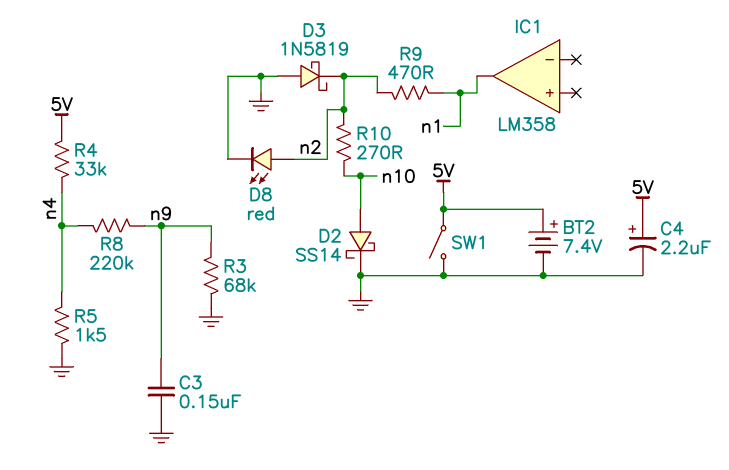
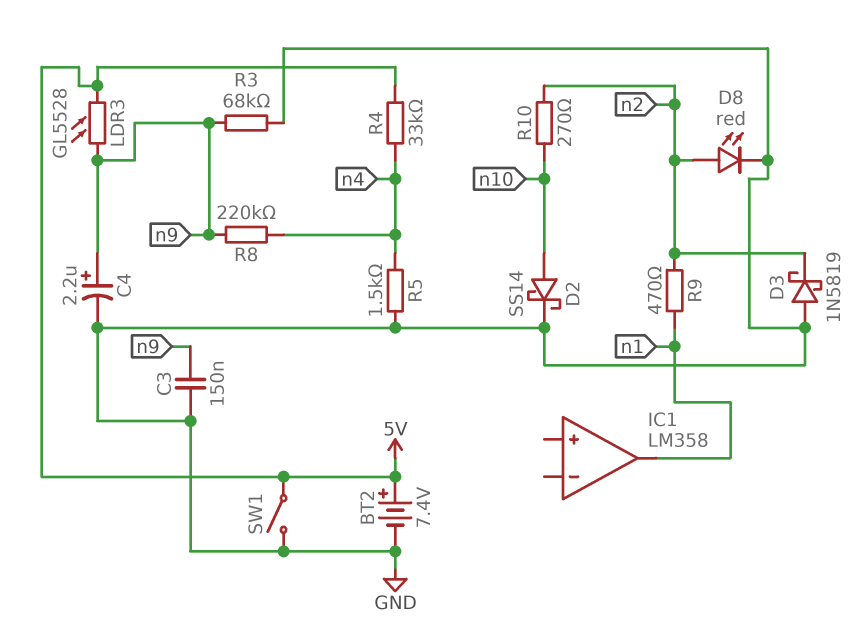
C4: 2.2uF (plus 5V, minus GND) -> 2.2uF (plus n9, minus GND)
LDR3: none -> GL5528 (5V, n9)

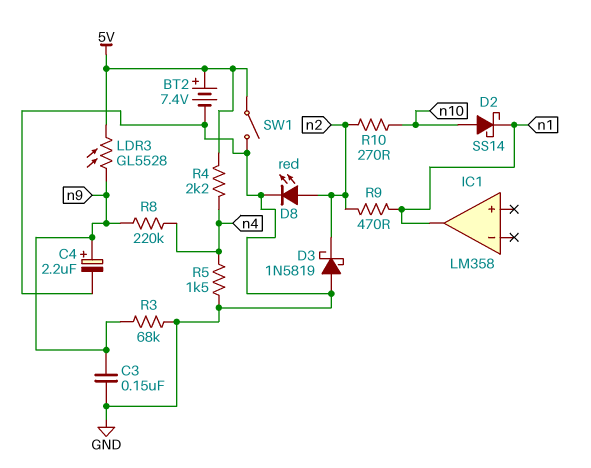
D2: schottky SS14 (A n10, K GND) -> schottky SS14 (A n10, K n1)
R4: 33k (5V, n4) -> 2.2k (5V, n4)

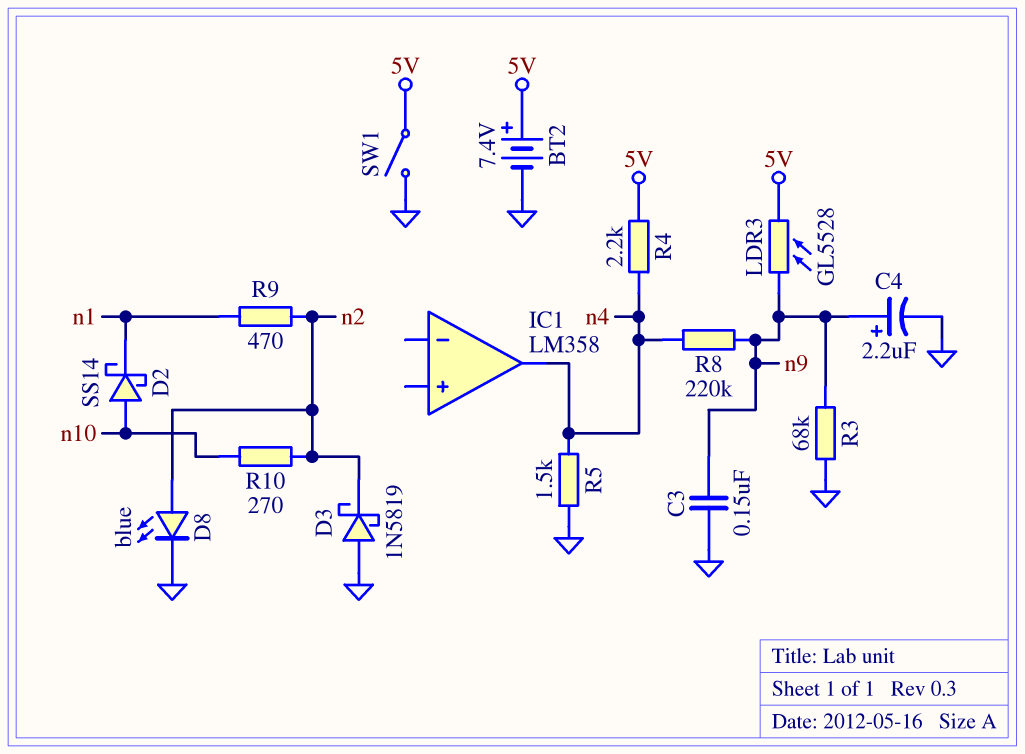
D8: LED red (A n2, K GND) -> LED blue (A n2, K GND)
IC1 pin out: n1 -> n4

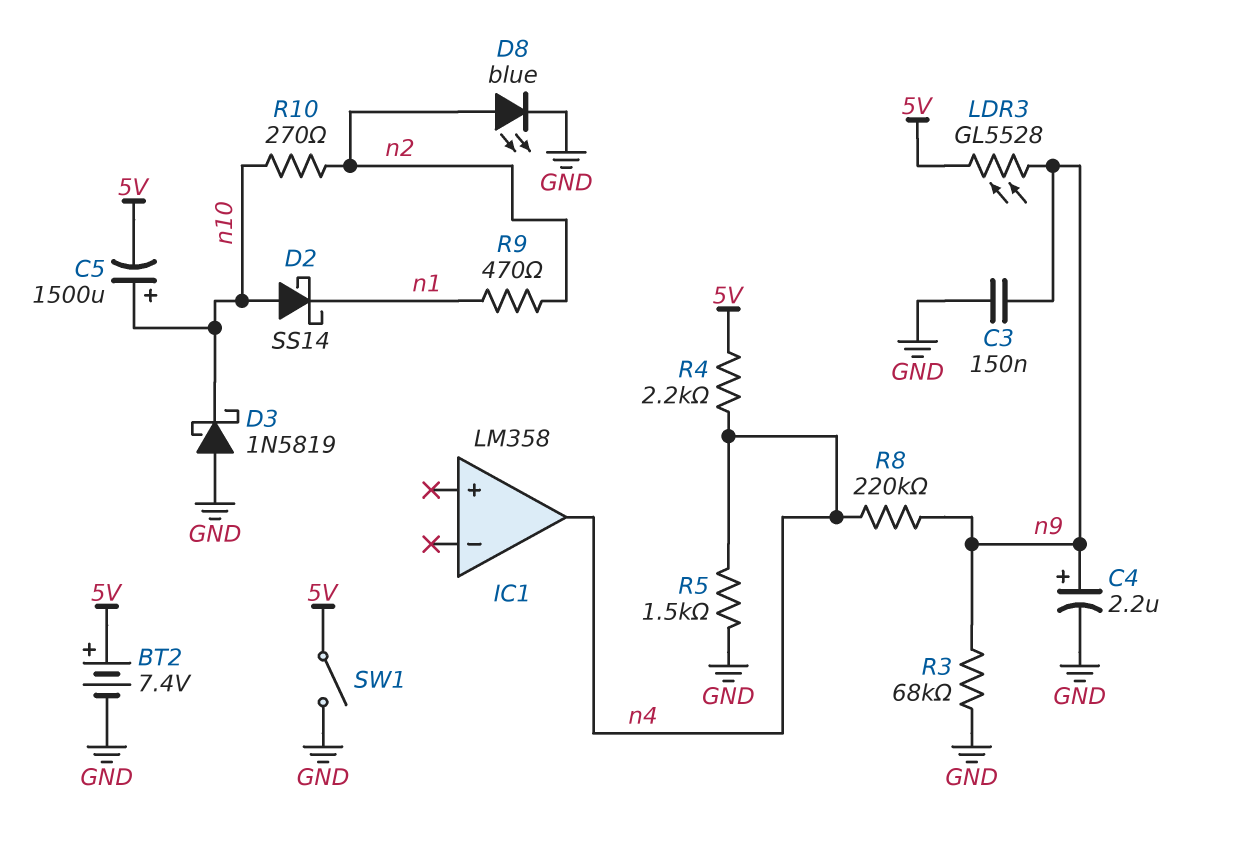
C5: none -> 1500uF (plus n10, minus 5V)
D3: schottky 1N5819 (A GND, K n2) -> schottky 1N5819 (A GND, K n10)

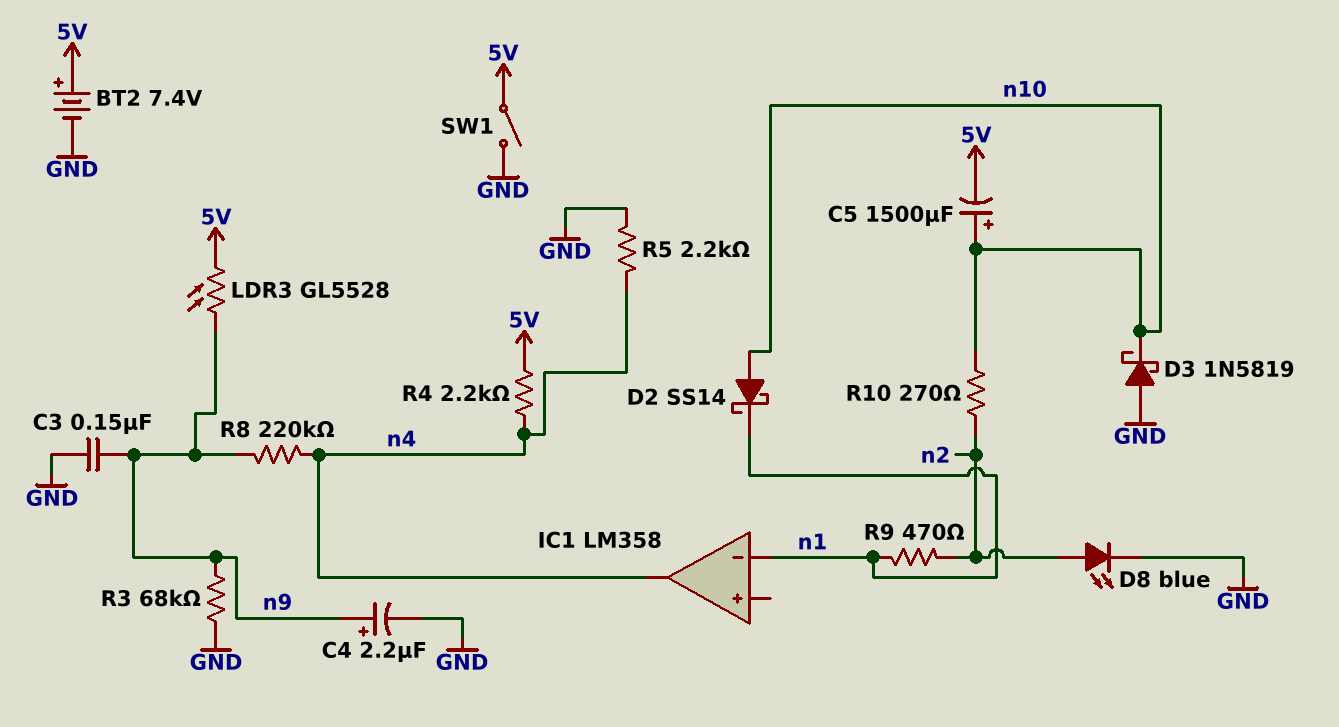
IC1 pin in-: none -> n1
R5: 1.5k (GND, n4) -> 2.2k (GND, n4)

